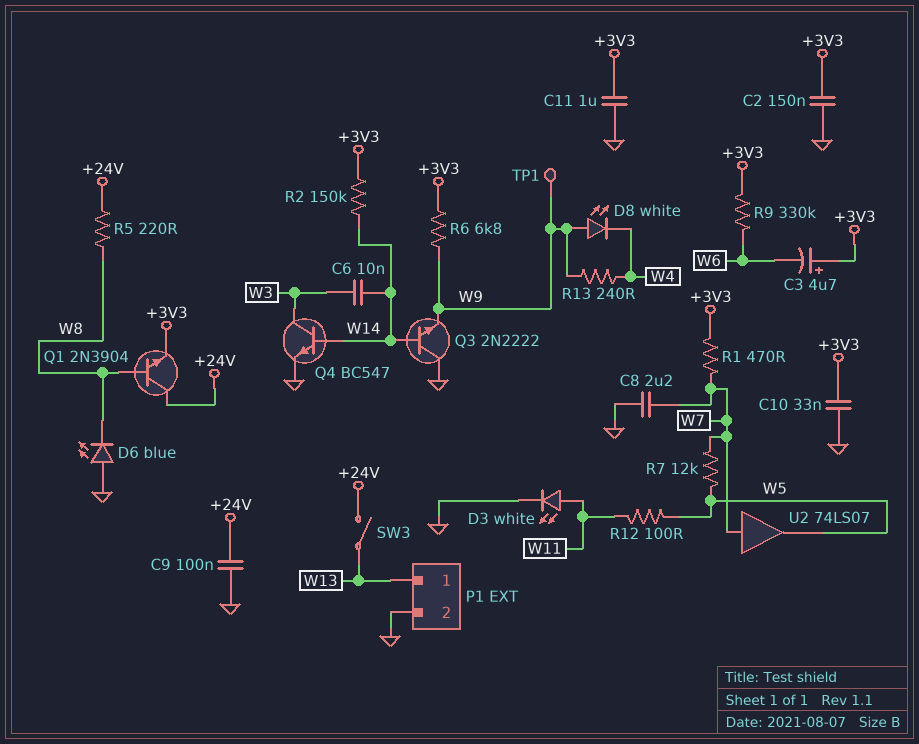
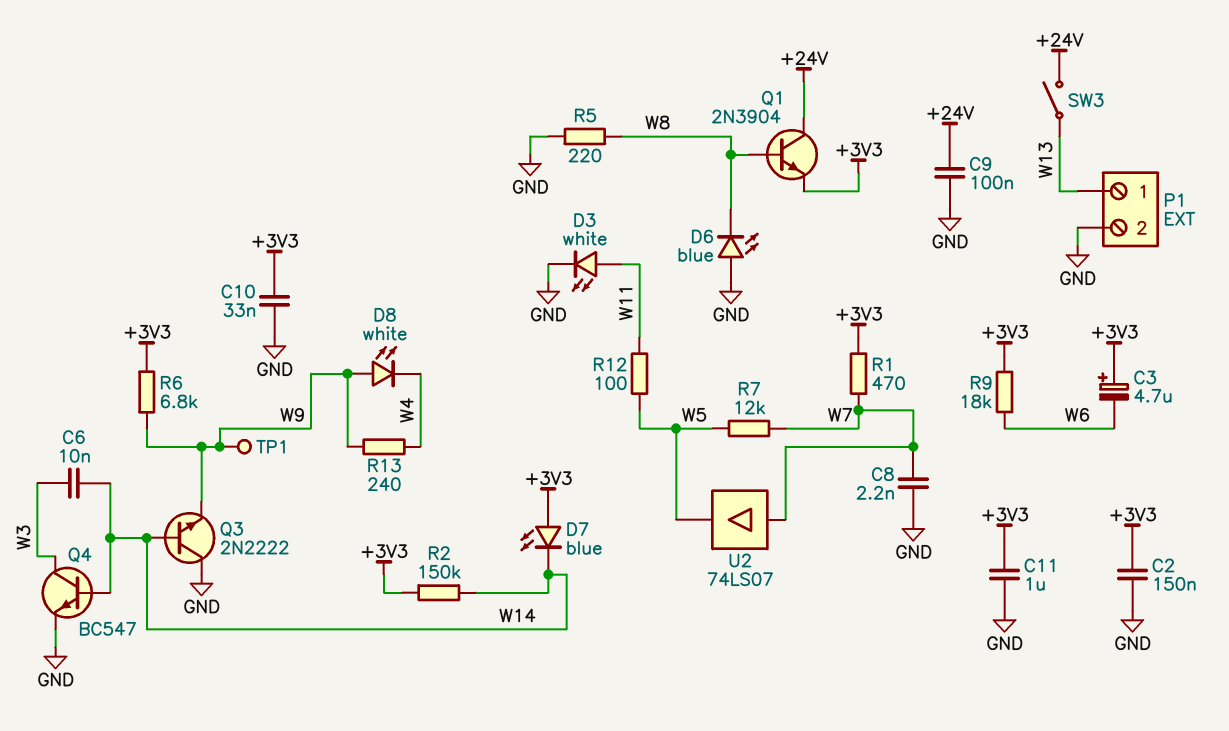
C8: 2.2uF (GND, W7) -> 2.2nF (GND, W7)
D7: none -> LED blue (A +3V3, K W14)
R5: 220 (+24V, W8) -> 220 (GND, W8)
R9: 330k (+3V3, W6) -> 18k (+3V3, W6)

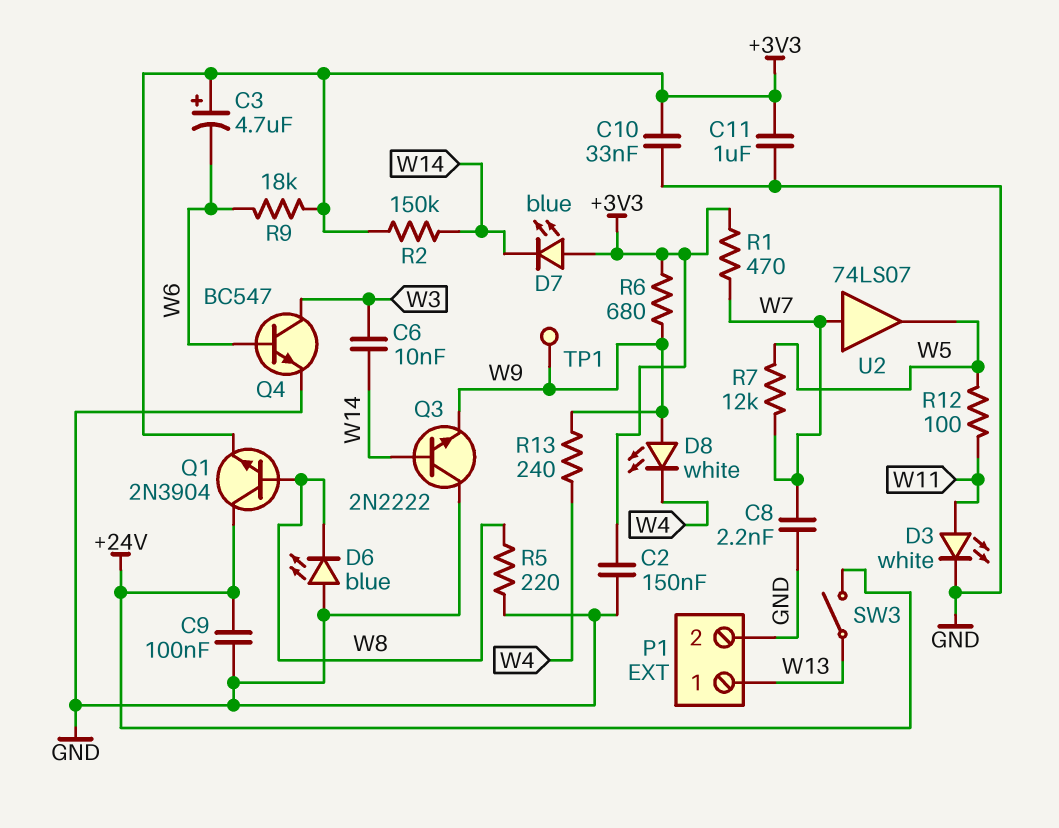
Q4: NPN BC547 (B W14, C W3, E GND) -> NPN BC547 (B W6, C W3, E GND)
R6: 6.8k (+3V3, W9) -> 680 (+3V3, W9)

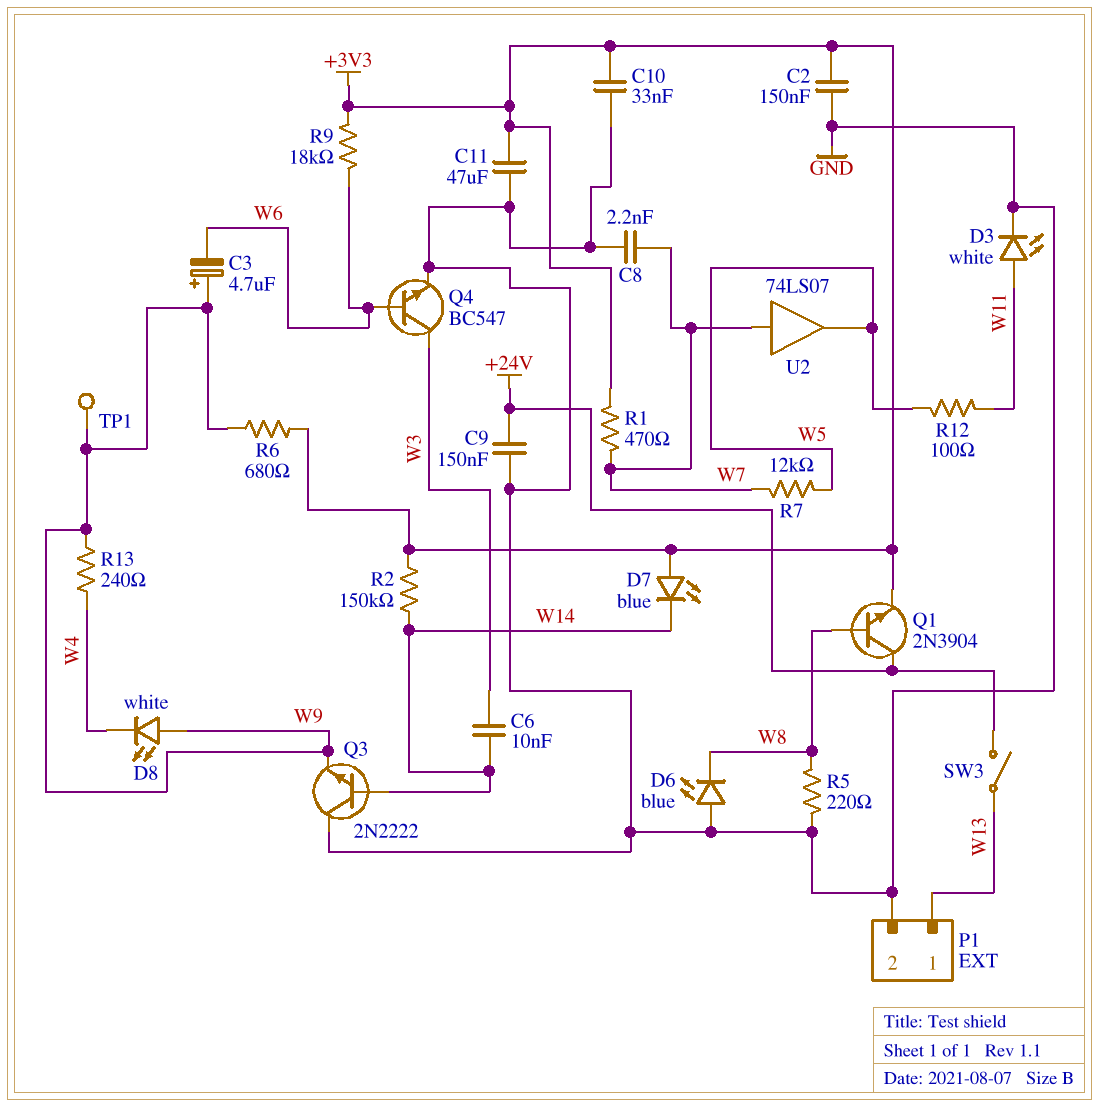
C3: 4.7uF (plus +3V3, minus W6) -> 4.7uF (plus W9, minus W6)
C9: 100nF (+24V, GND) -> 150nF (+24V, GND)
C11: 1uF (+3V3, GND) -> 47uF (+3V3, GND)

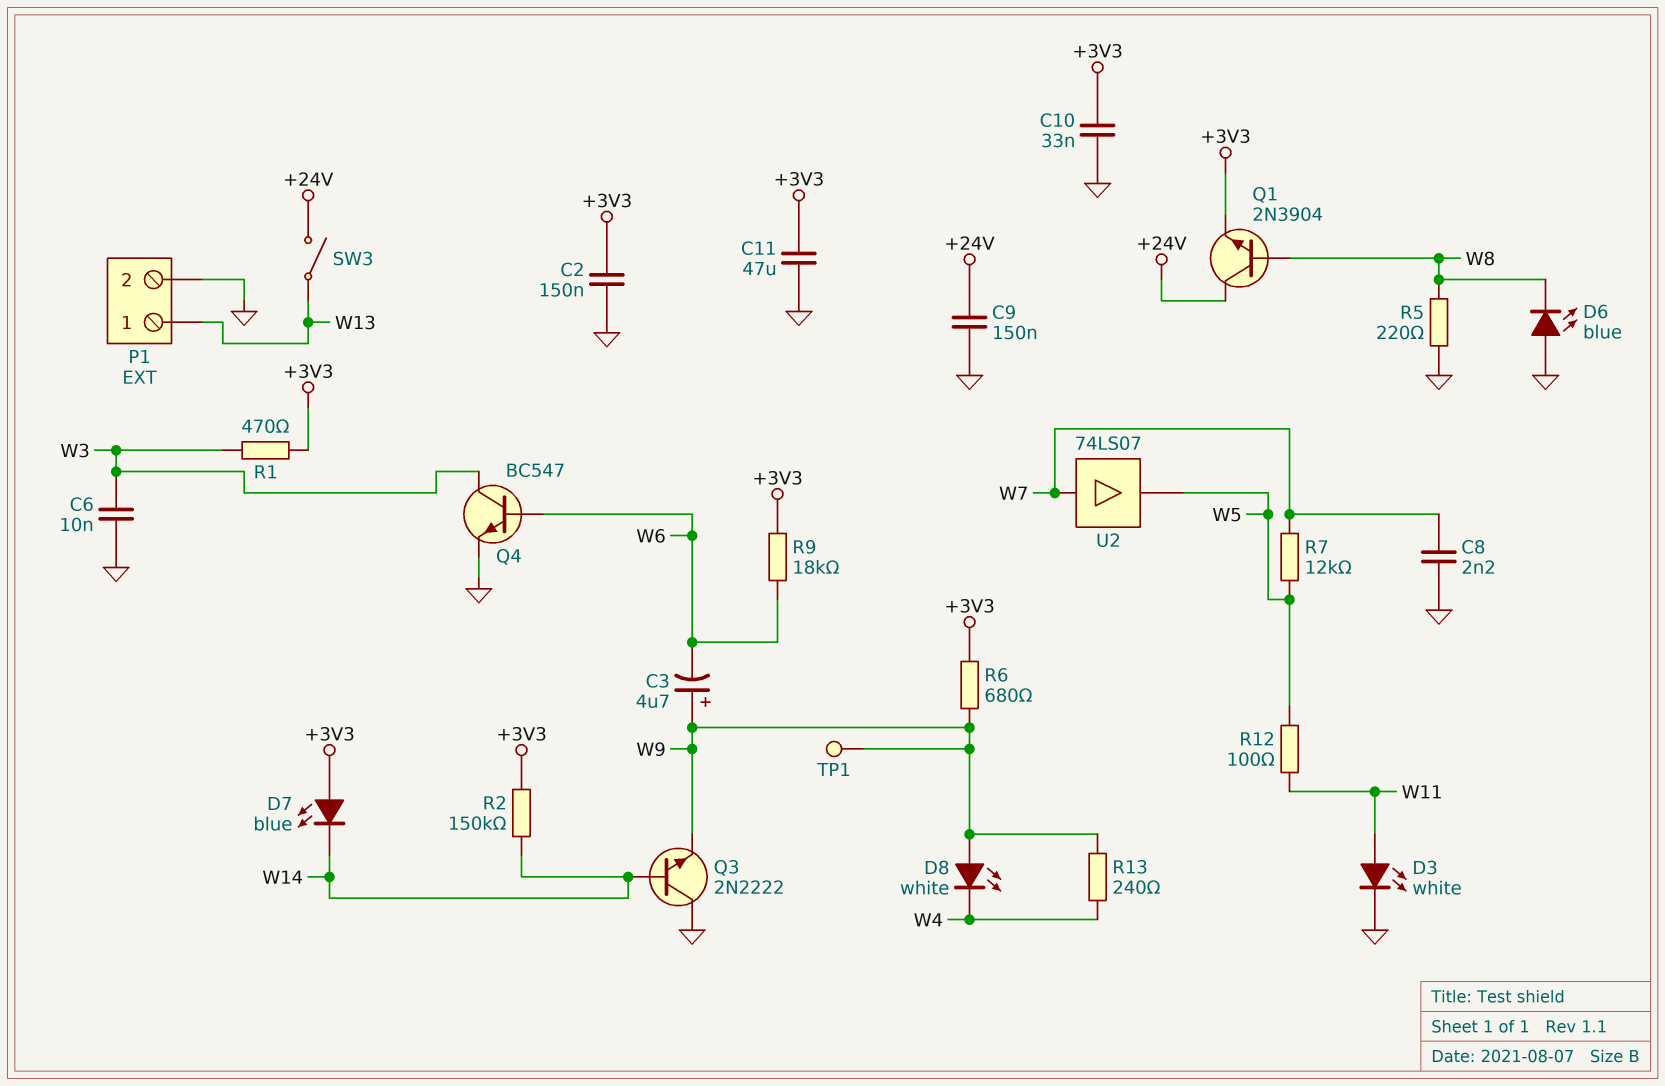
C6: 10nF (W3, W14) -> 10nF (GND, W3)
R1: 470 (+3V3, W7) -> 470 (+3V3, W3)

